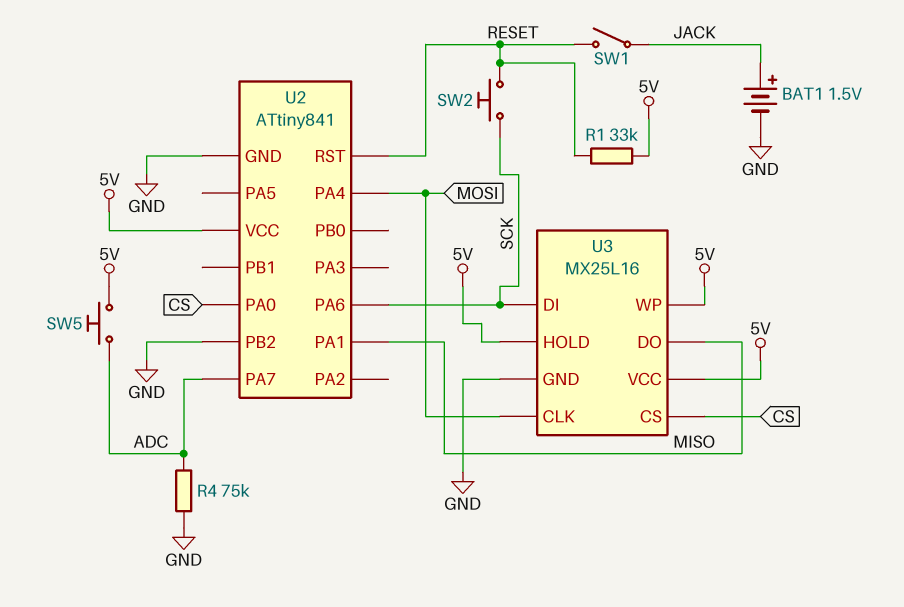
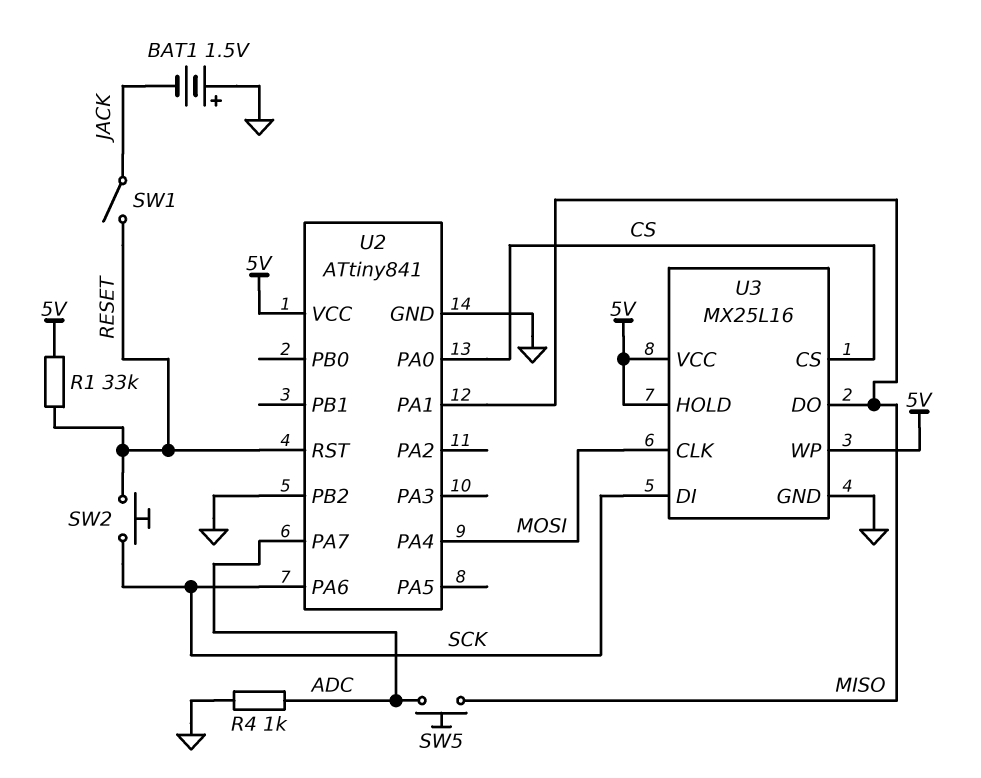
BAT1: 1.5V (plus JACK, minus GND) -> 1.5V (plus GND, minus JACK)
R4: 75k (ADC, GND) -> 1k (ADC, GND)
SW5: button (5V, ADC) -> button (ADC, MISO)

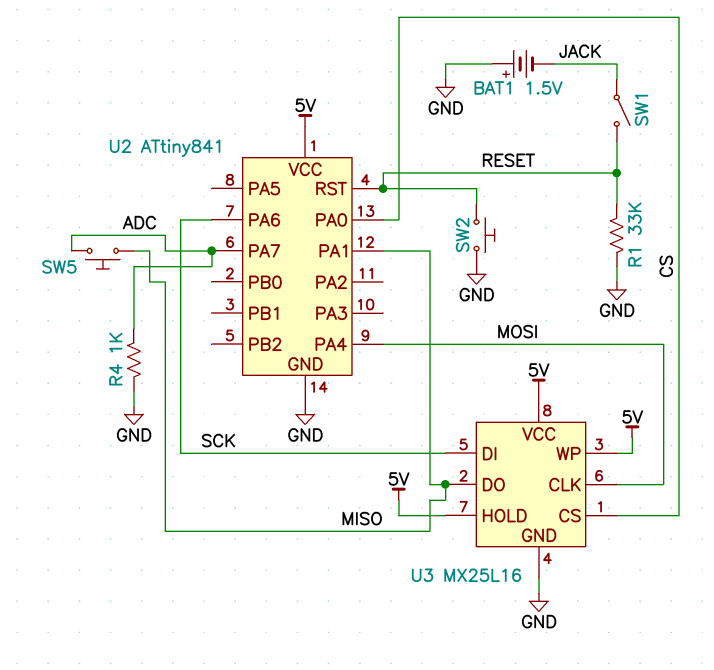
R1: 33k (5V, RESET) -> 33k (GND, RESET)
SW2: button (RESET, SCK) -> button (GND, RESET)
U2 pin PB2: GND -> none

